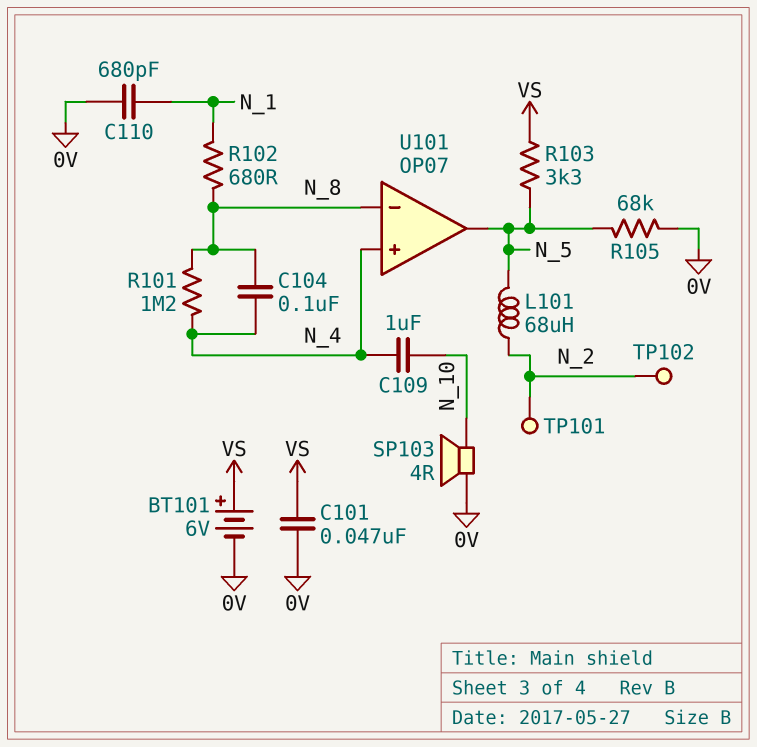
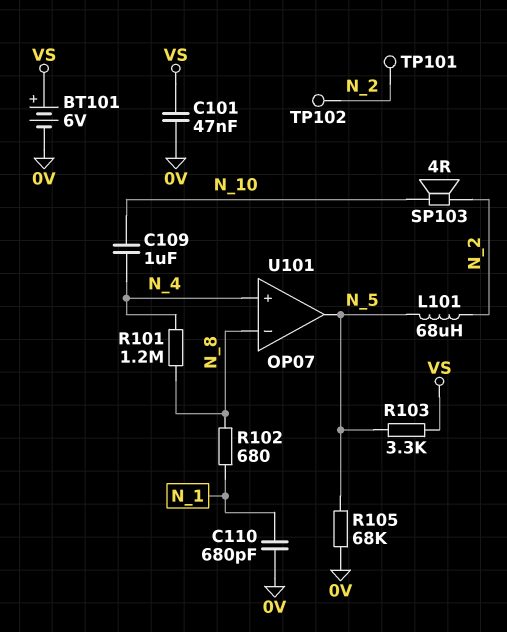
C104: 100nF (N_4, N_8) -> none
SP103: speaker 4R (0V, N_10) -> speaker 4R (N_2, N_10)

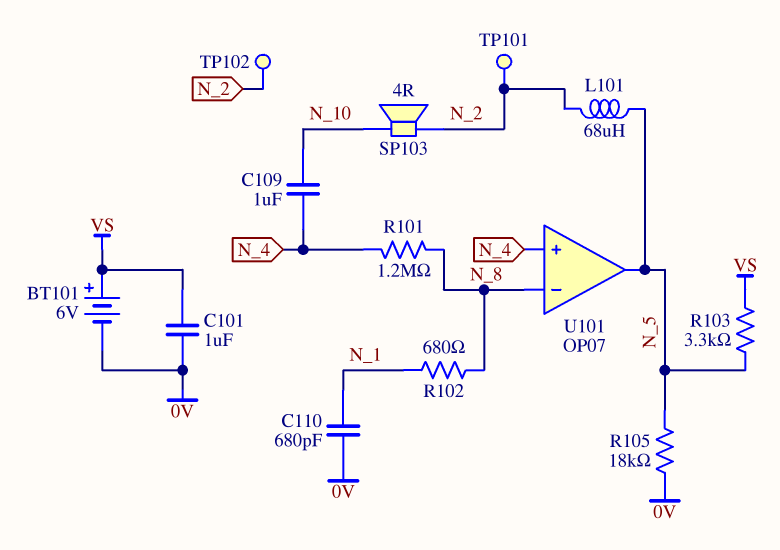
C101: 47nF (0V, VS) -> 1uF (0V, VS)
R105: 68k (0V, N_5) -> 18k (0V, N_5)

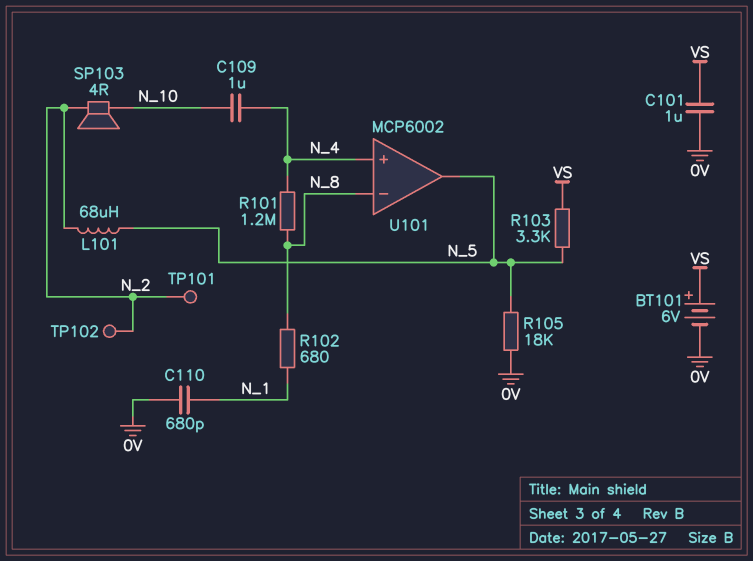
U101: OP07 -> MCP6002

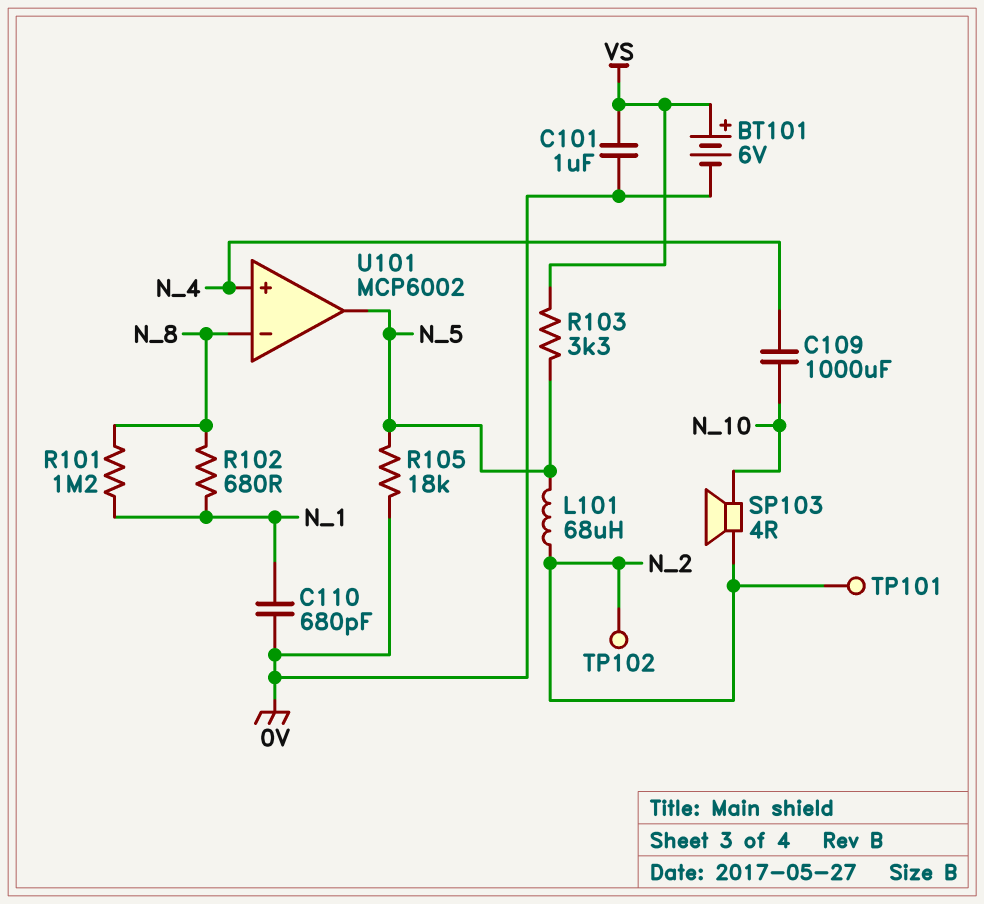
C109: 1uF (N_4, N_10) -> 1000uF (N_4, N_10)
R101: 1.2M (N_4, N_8) -> 1.2M (N_1, N_8)

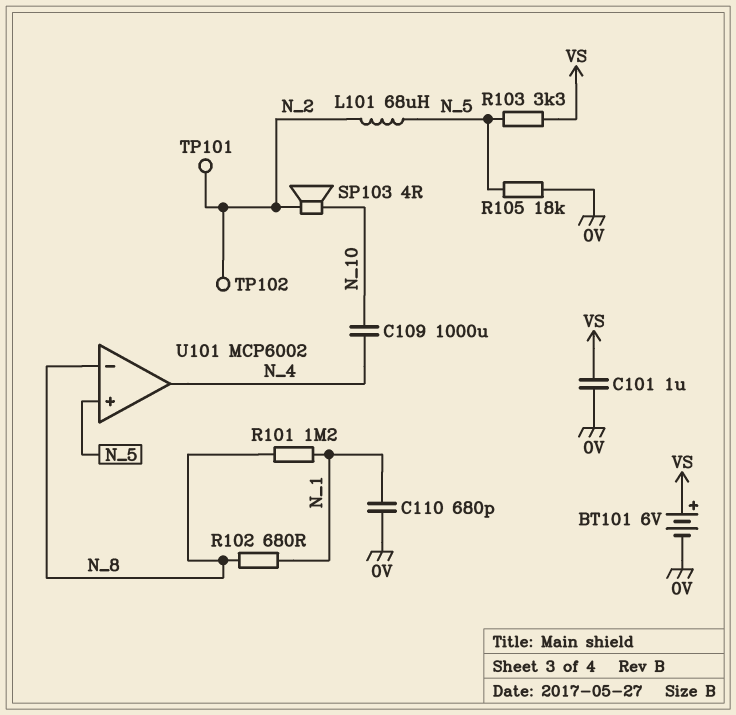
U101 pin in+: N_4 -> N_5
U101 pin out: N_5 -> N_4

